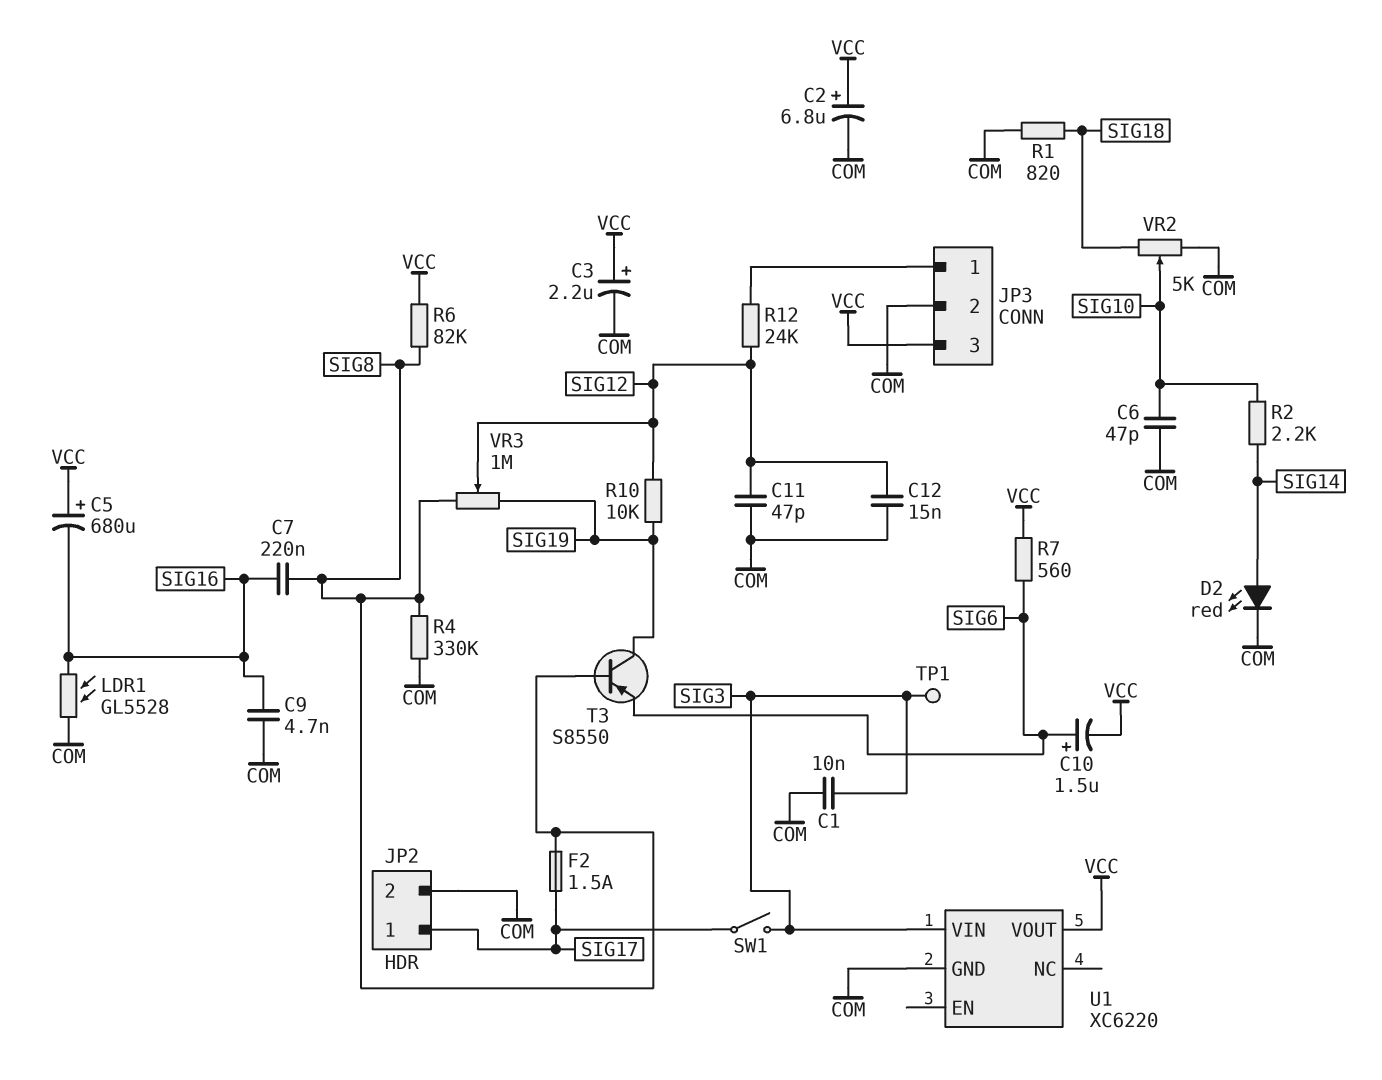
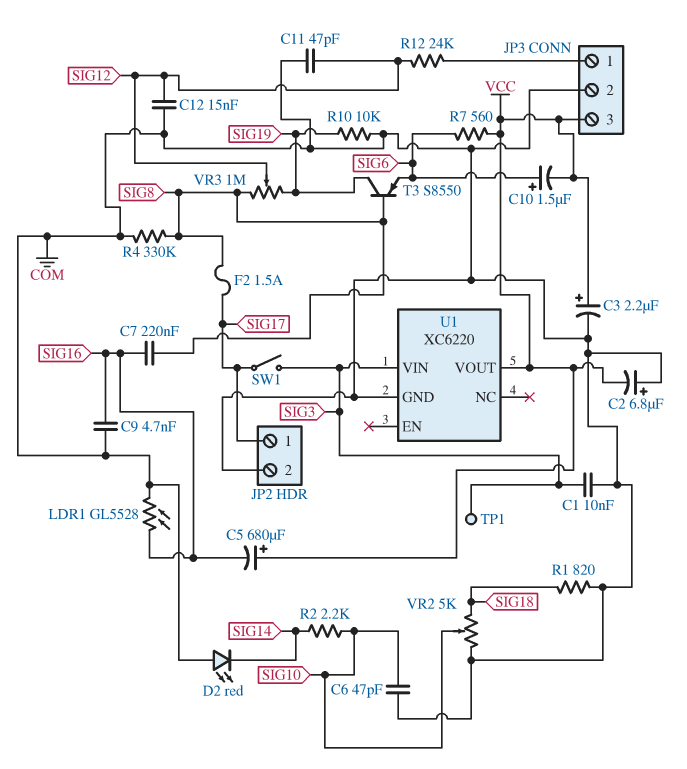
C2: 6.8uF (plus VCC, minus COM) -> 6.8uF (plus COM, minus VCC)
D2: LED red (A SIG14, K COM) -> LED red (A COM, K SIG14)
R6: 82k (SIG8, VCC) -> none
R10: 10k (SIG12, SIG19) -> 10k (COM, SIG19)

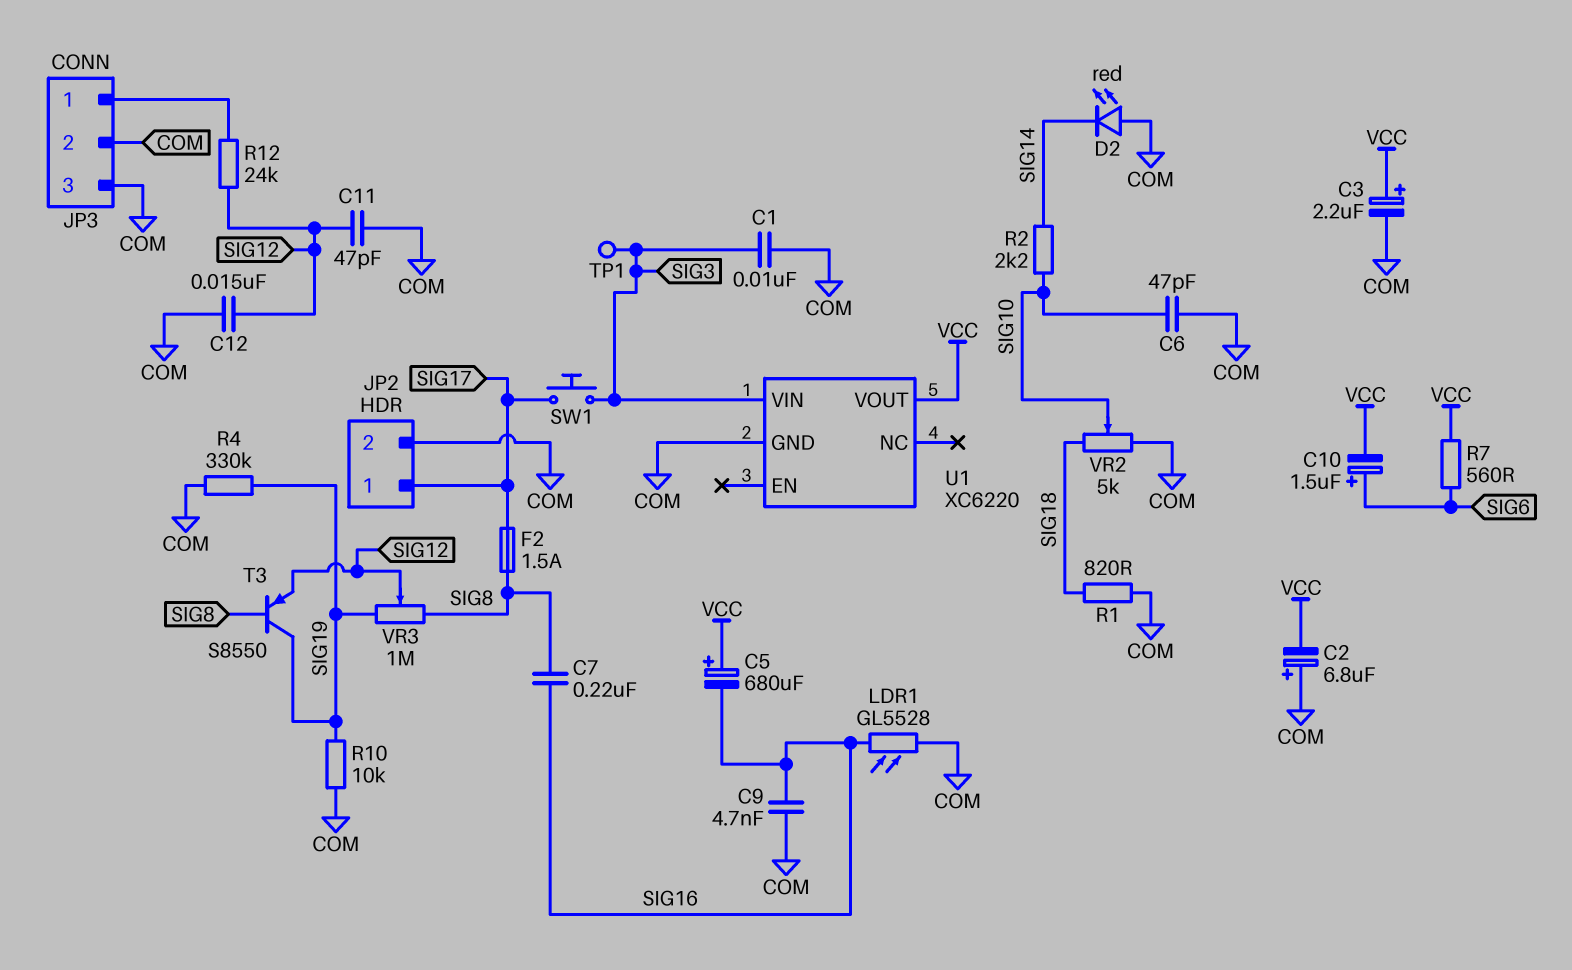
JP3 pin 3: VCC -> COM
R4: 330k (COM, SIG8) -> 330k (COM, SIG19)
SW1: switch (SIG3, SIG17) -> button (SIG3, SIG17)
T3: PNP S8550 (B SIG8, C SIG19, E SIG6) -> PNP S8550 (B SIG8, C SIG19, E SIG12)

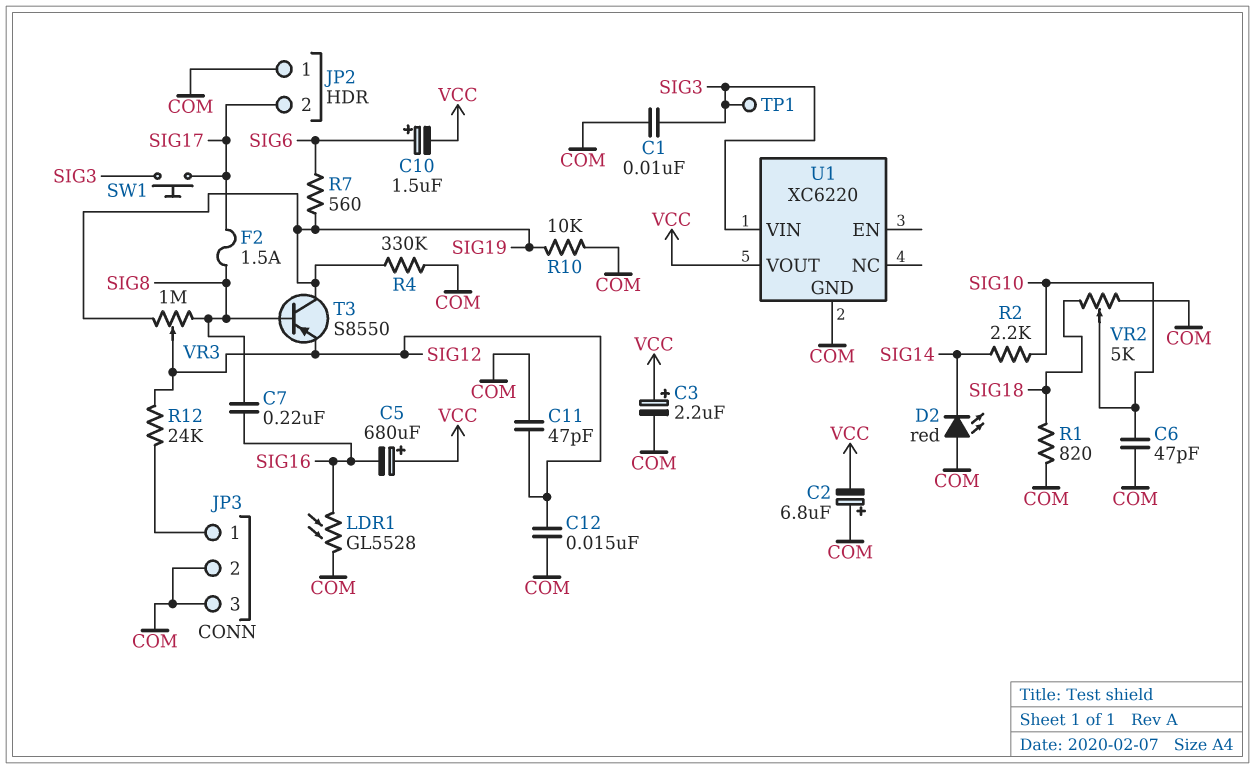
C9: 4.7nF (COM, SIG16) -> none
JP2 pin 1: SIG17 -> COM
JP2 pin 2: COM -> SIG17
R7: 560 (SIG6, VCC) -> 560 (SIG6, SIG19)

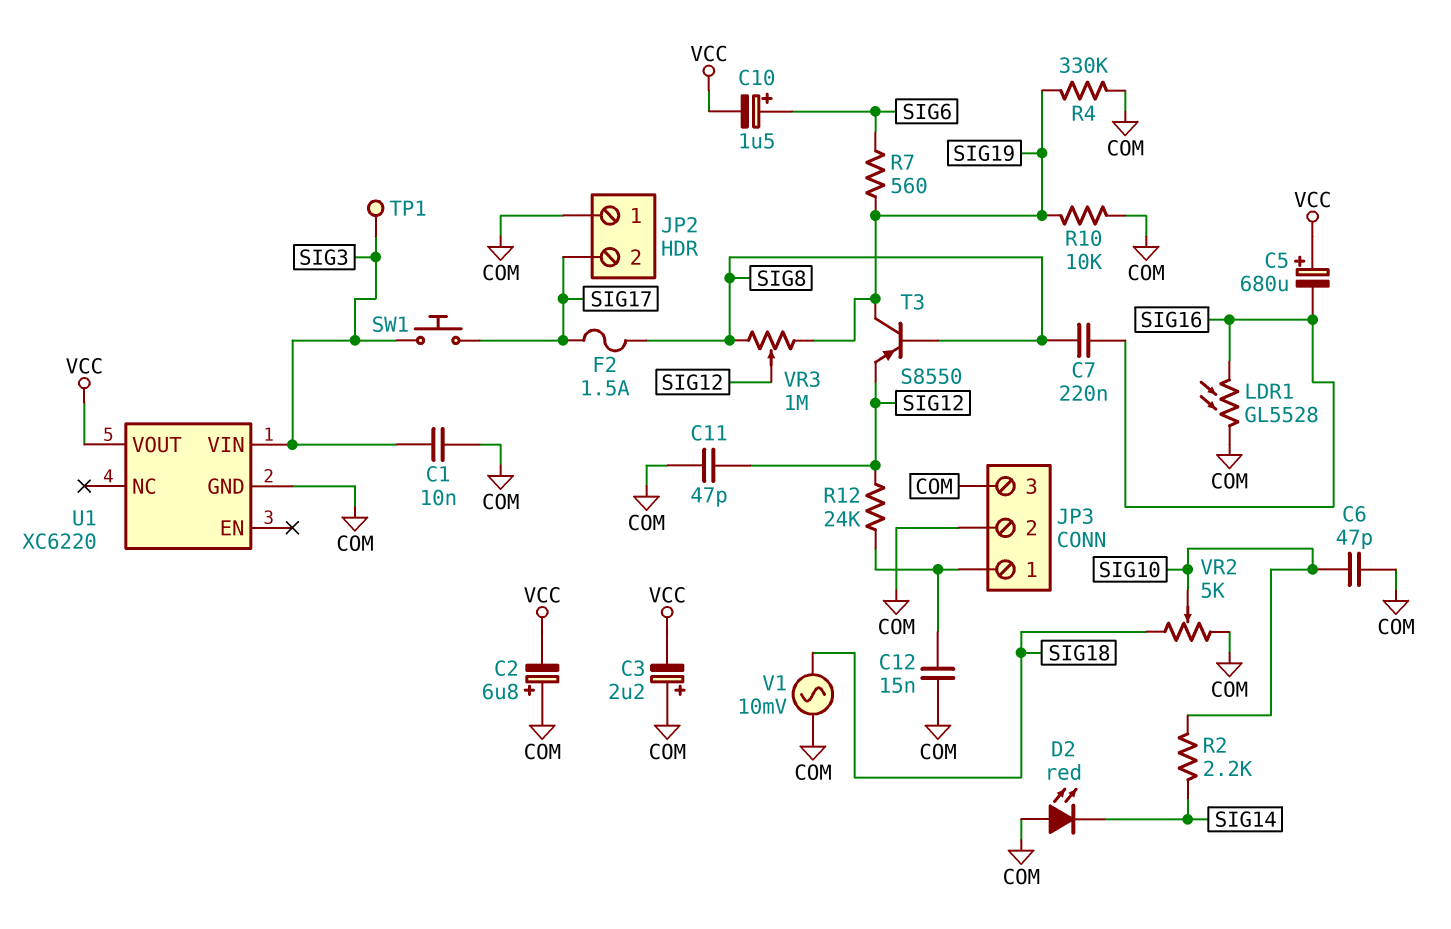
C3: 2.2uF (plus VCC, minus COM) -> 2.2uF (plus COM, minus VCC)
C12: 15nF (COM, SIG12) -> 15nF (COM, JP3/1)
R1: 820 (COM, SIG18) -> none
V1: none -> AC 10mV (COM, SIG18)

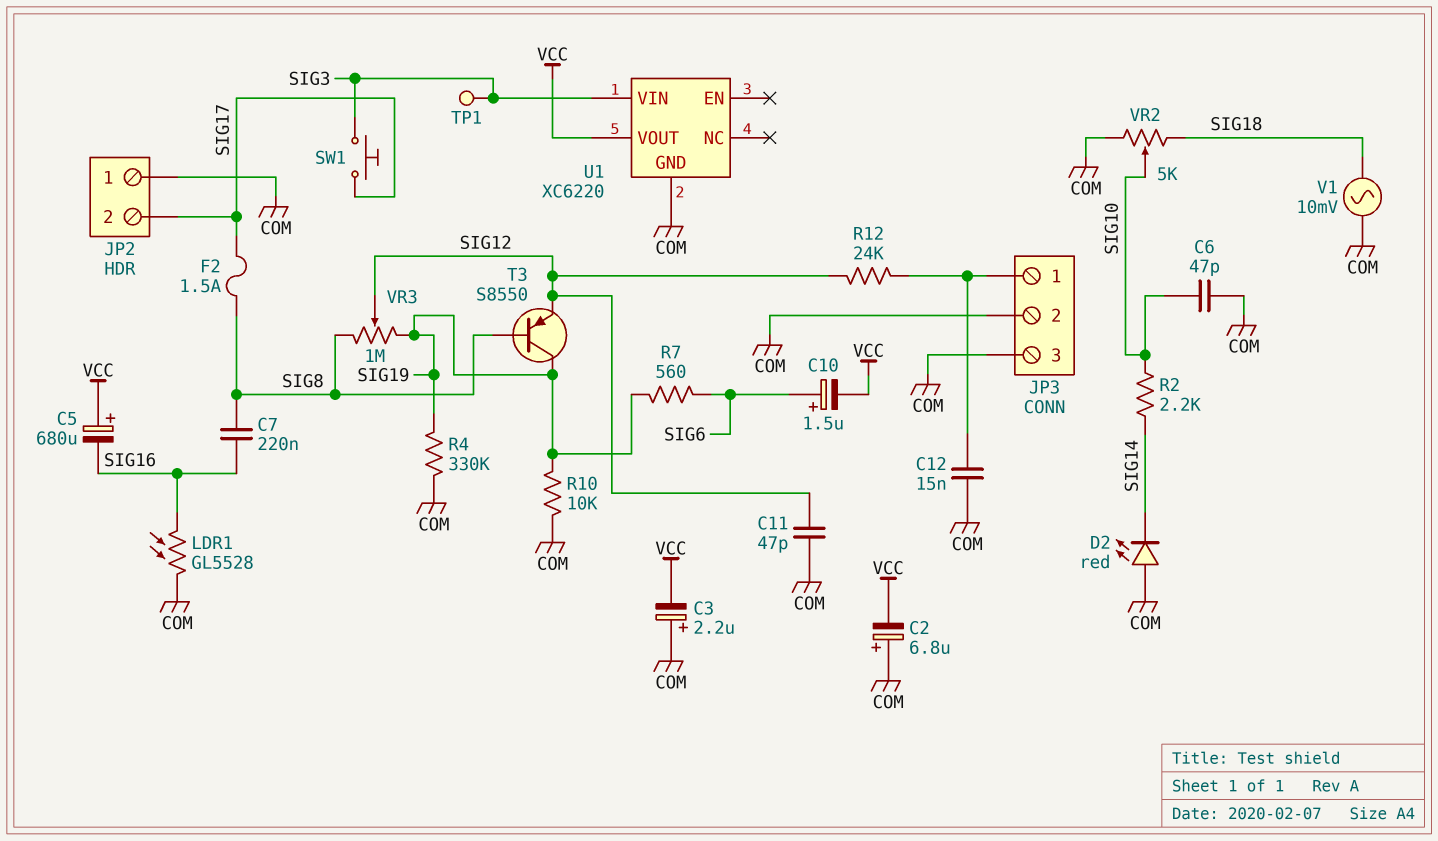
C1: 10nF (COM, SIG3) -> none

